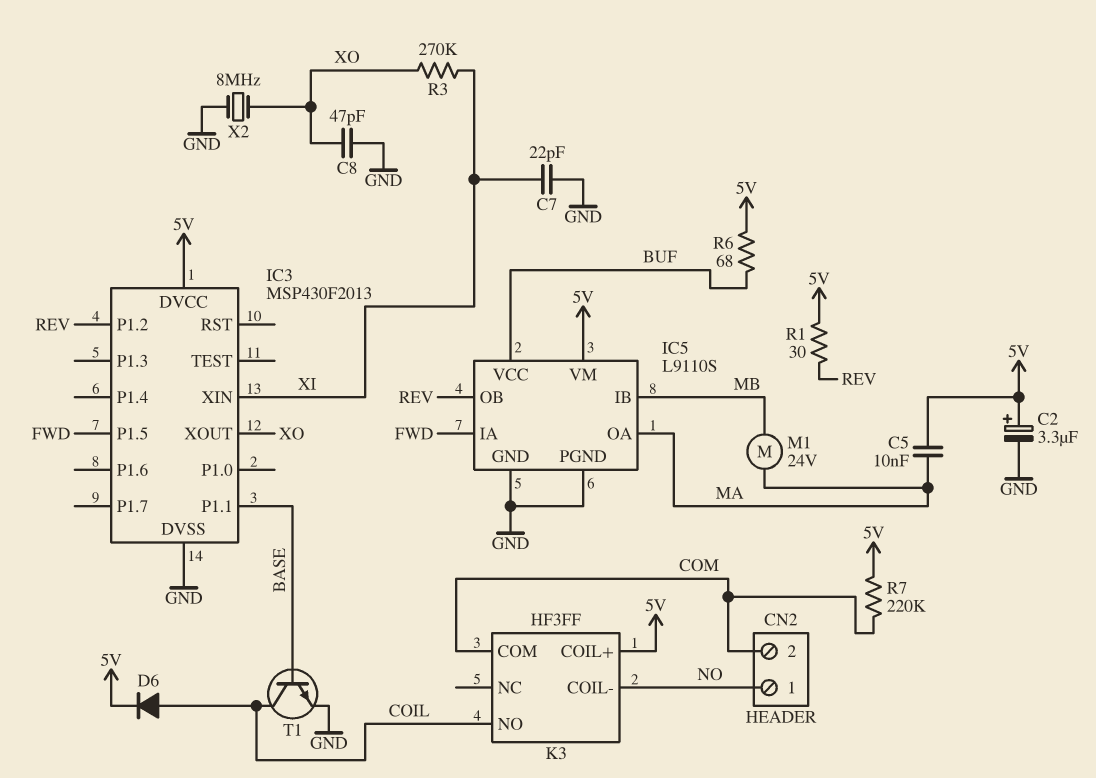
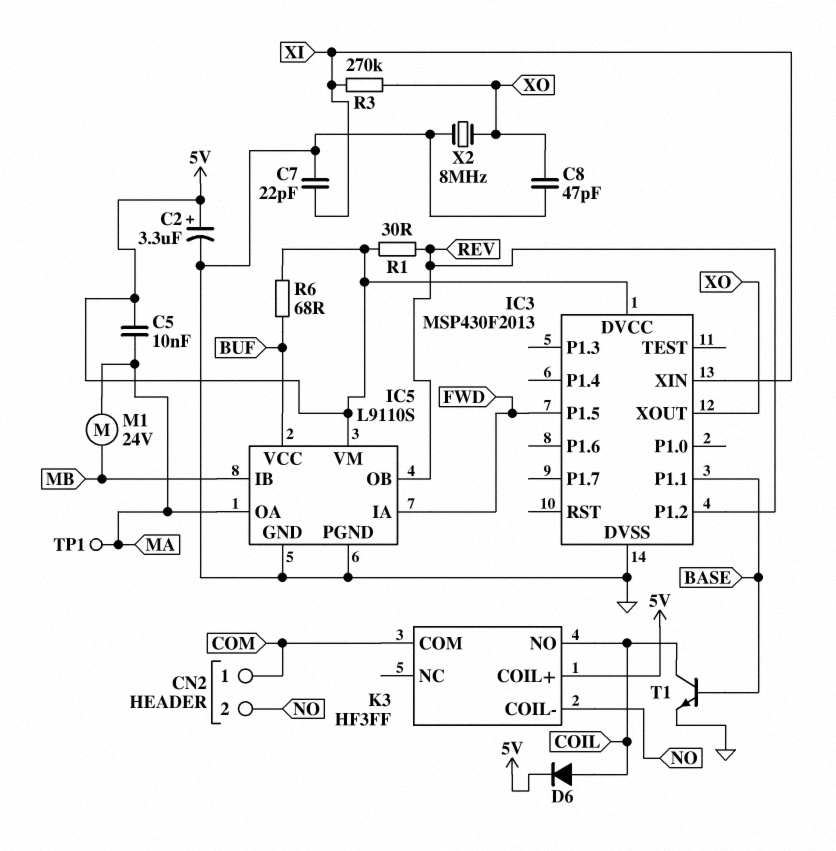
CN2 pin 1: NO -> COM
CN2 pin 2: COM -> NO
R7: 220k (5V, COM) -> none
TP1: none -> test point (MA)

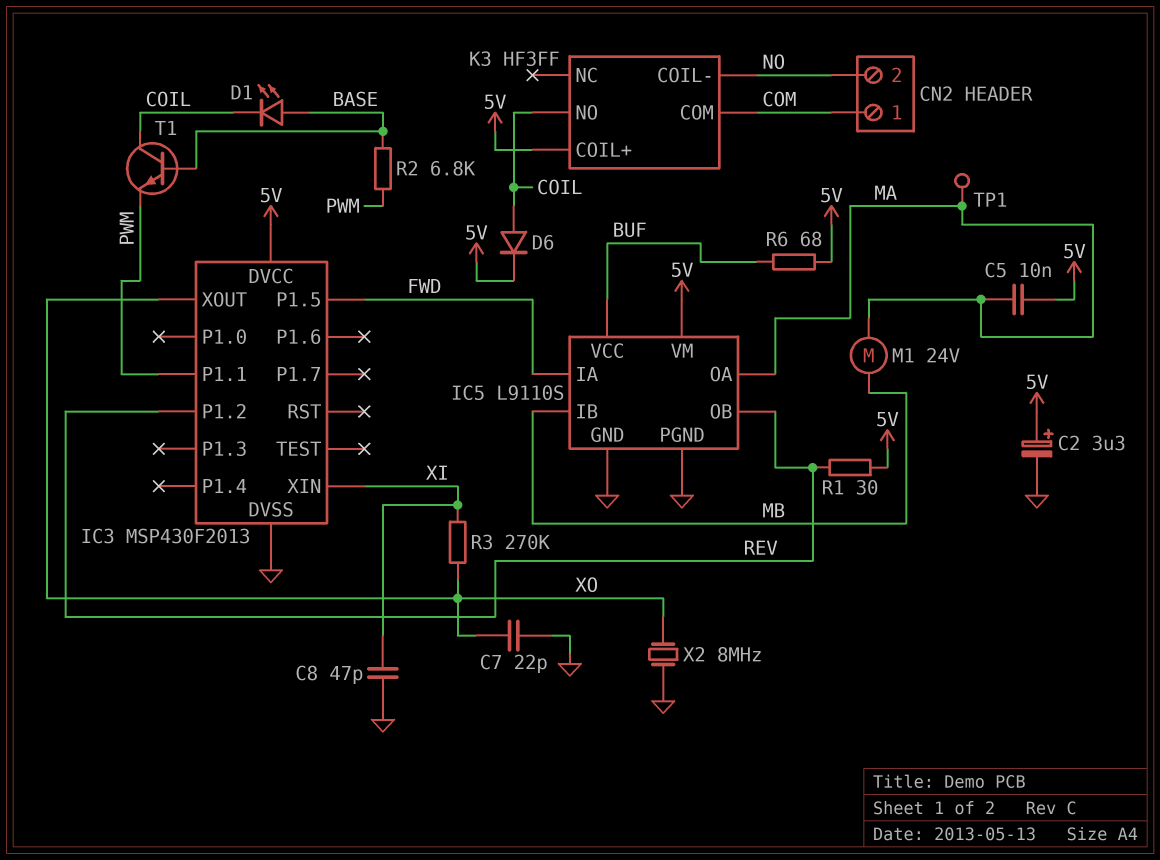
C7: 22pF (GND, XI) -> 22pF (GND, XO)
C8: 47pF (GND, XO) -> 47pF (GND, XI)
D1: none -> LED (A BASE, K COIL)
IC3 pin P1.1: BASE -> PWM
R2: none -> 6.8k (BASE, PWM)
T1: NPN (B BASE, C COIL, E GND) -> NPN (B BASE, C COIL, E PWM)

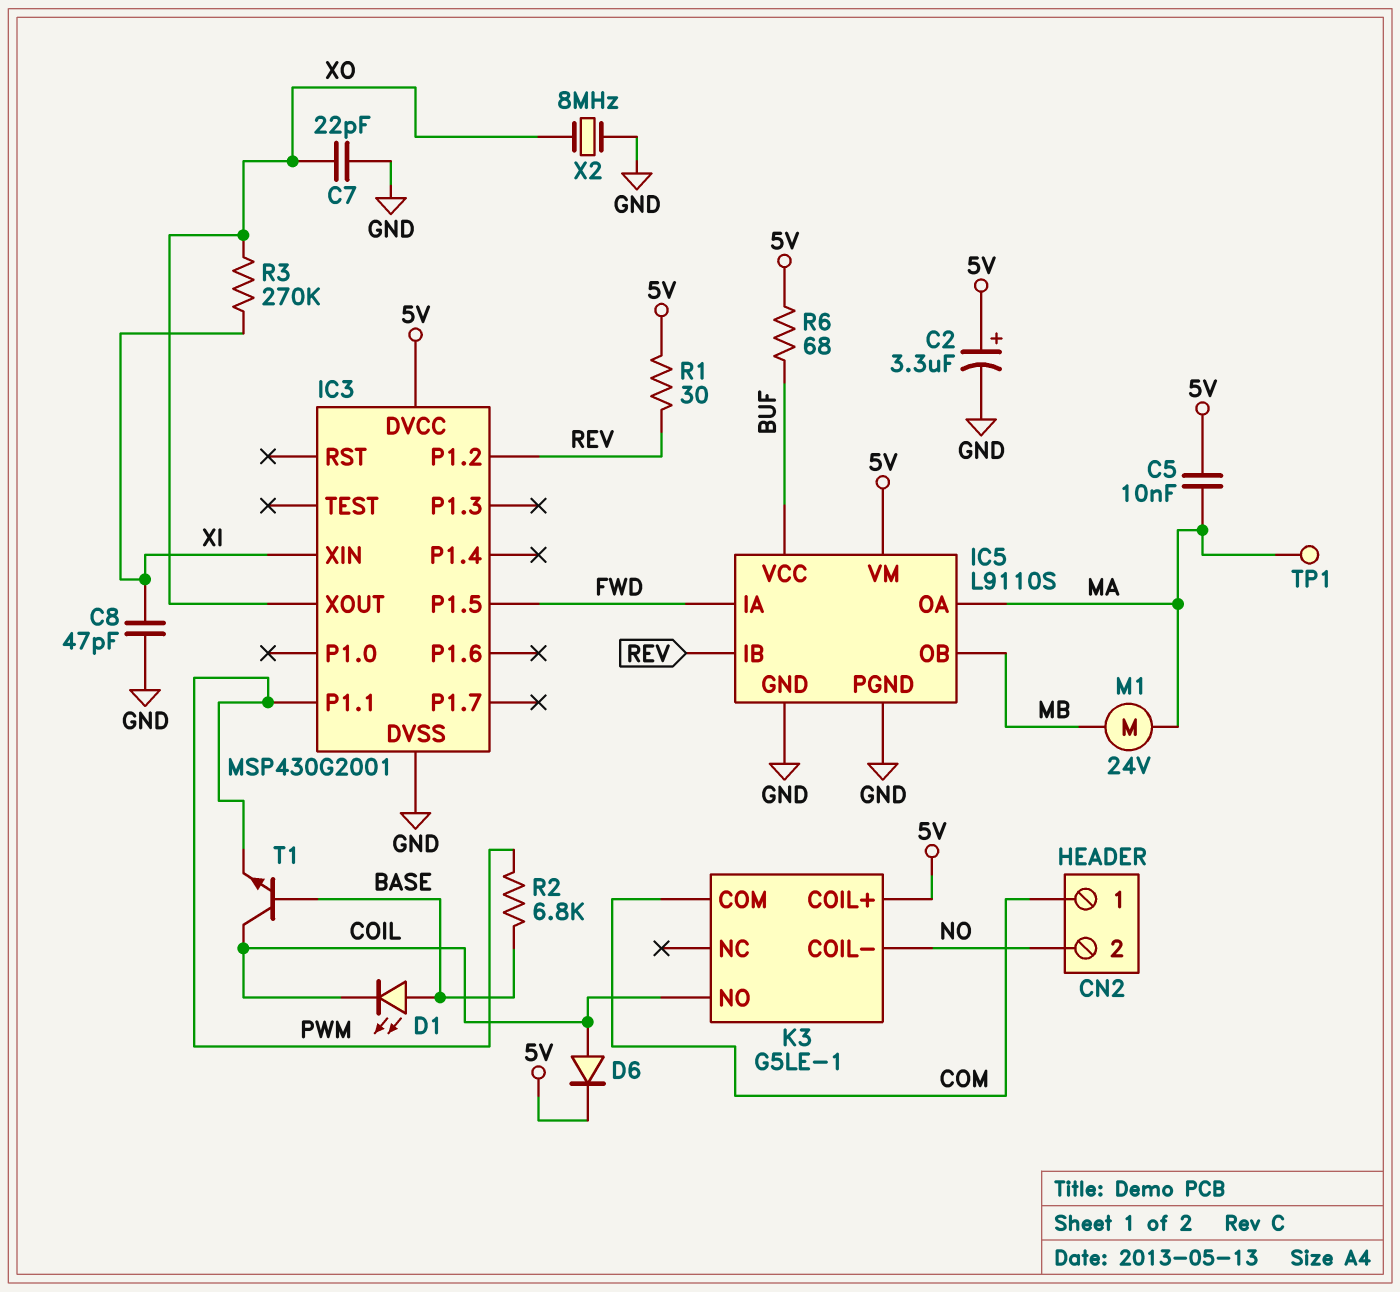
IC3: MSP430F2013 -> MSP430G2001
IC5 pin IB: MB -> REV
IC5 pin OB: REV -> MB
K3: HF3FF -> G5LE-1

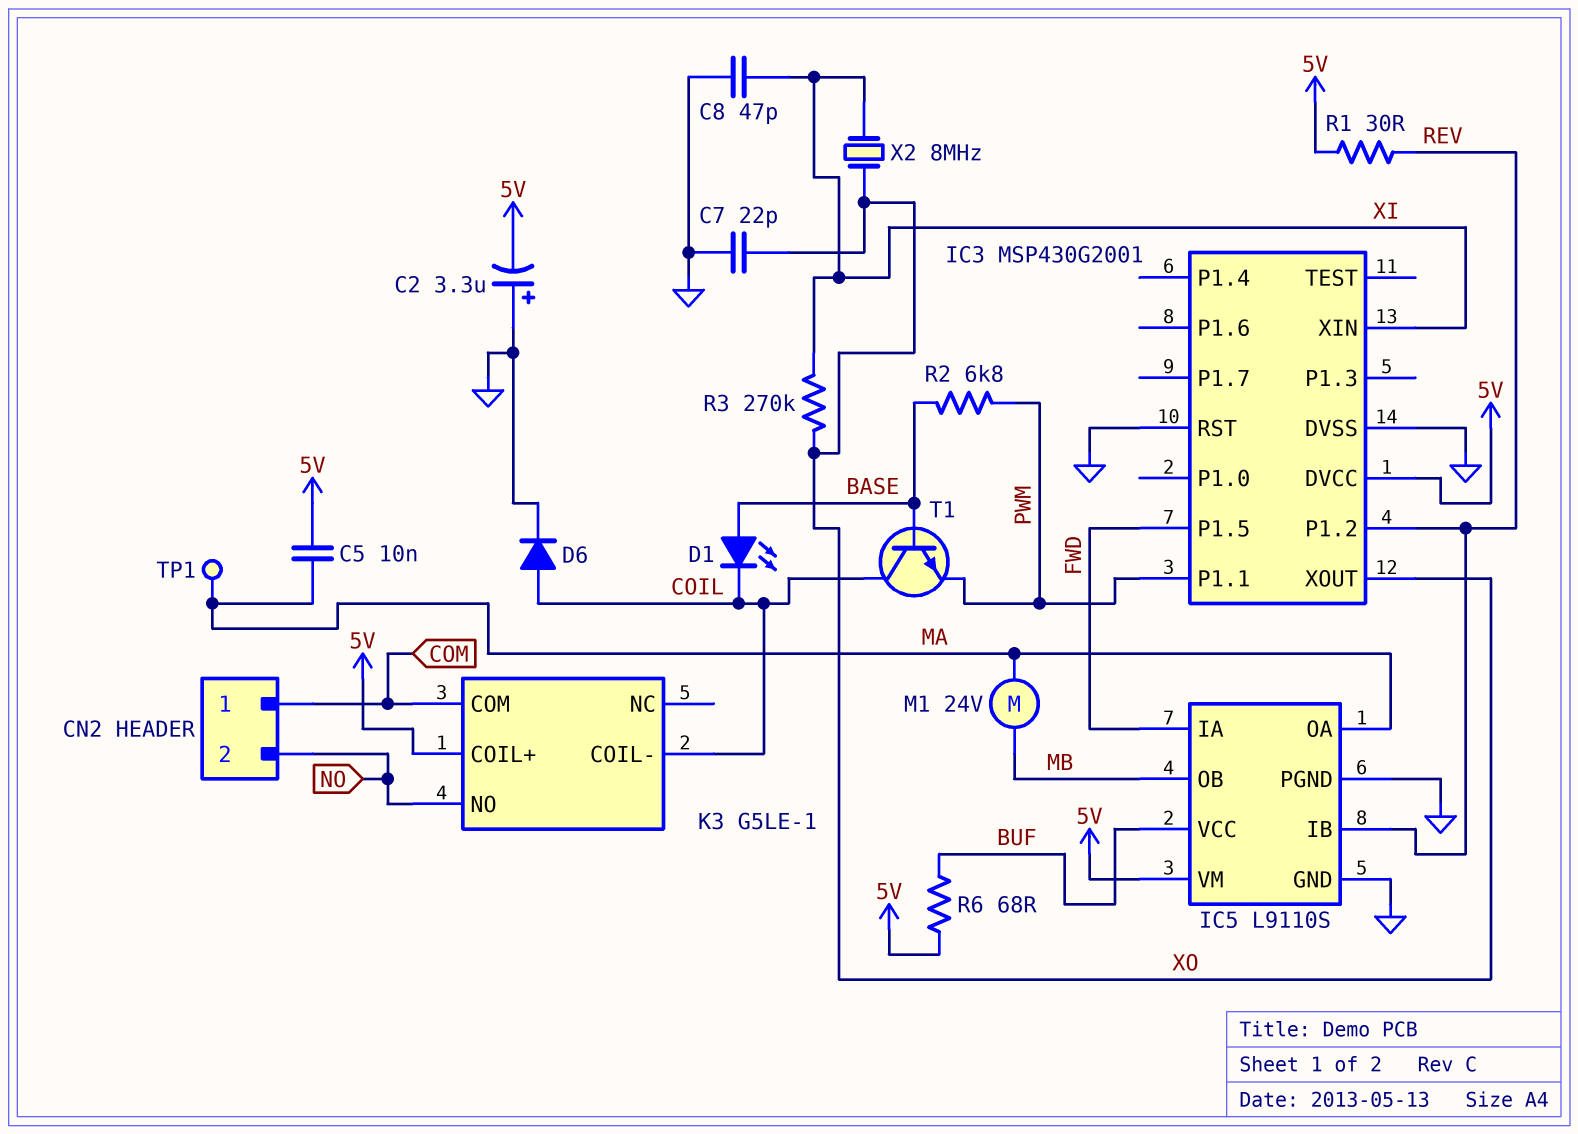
C2: 3.3uF (plus 5V, minus GND) -> 3.3uF (plus GND, minus 5V)
D6: diode (A COIL, K 5V) -> diode (A COIL, K GND)
IC3 pin RST: none -> GND
K3 pin COIL-: NO -> COIL
K3 pin NO: COIL -> NO
X2: 8MHz (GND, XO) -> 8MHz (XI, XO)

